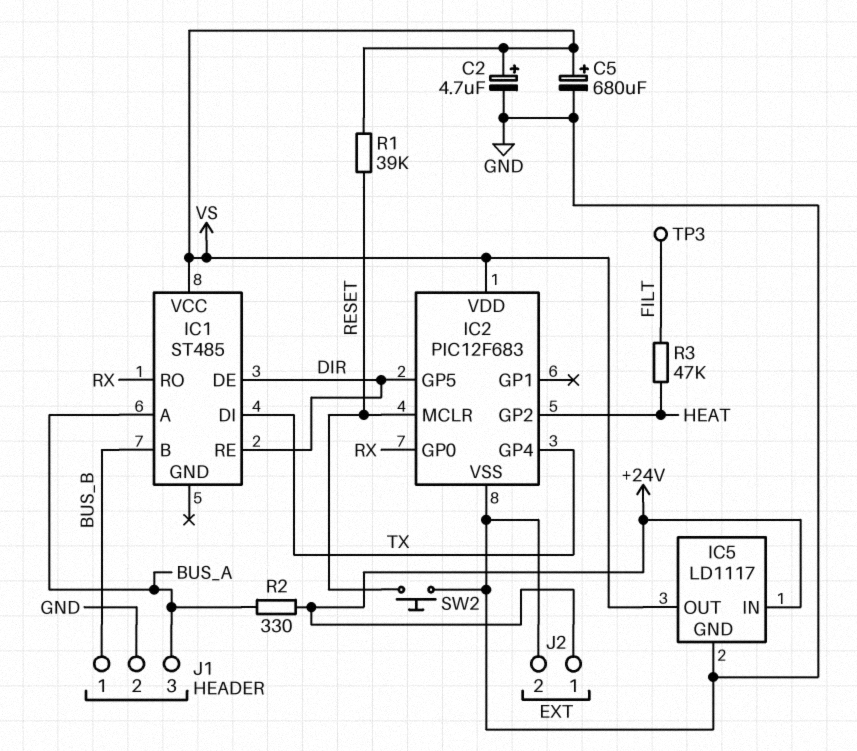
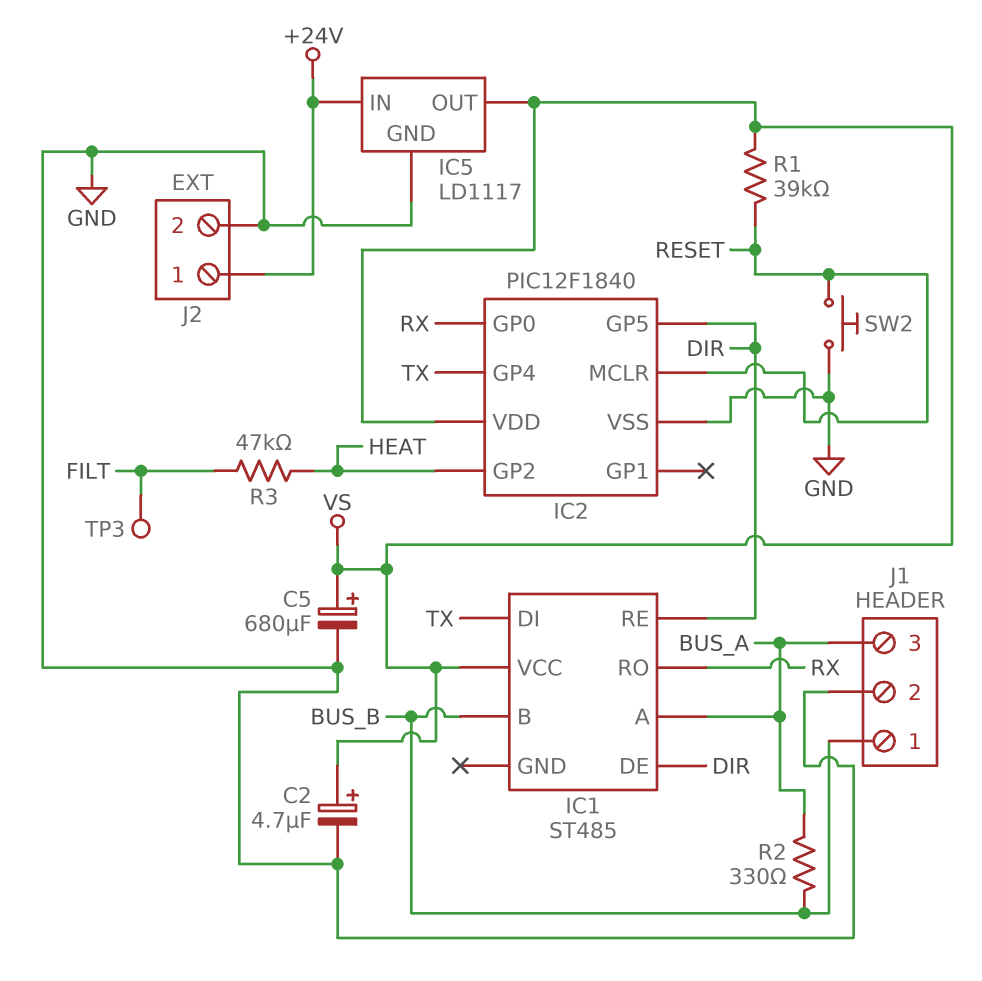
IC2: PIC12F683 -> PIC12F1840
R2: 330 (+24V, BUS_A) -> 330 (BUS_A, BUS_B)

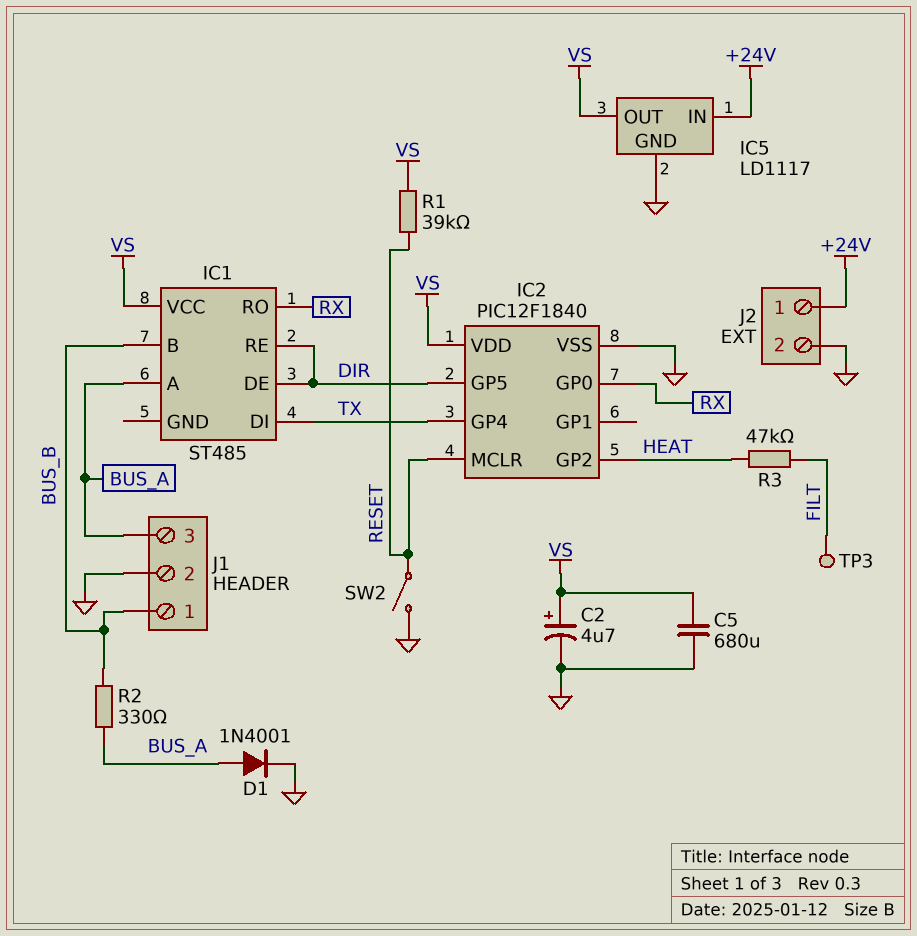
C5: 680uF (plus VS, minus GND) -> 680uF (GND, VS)
D1: none -> diode 1N4001 (A BUS_A, K GND)
SW2: button (GND, RESET) -> switch (GND, RESET)

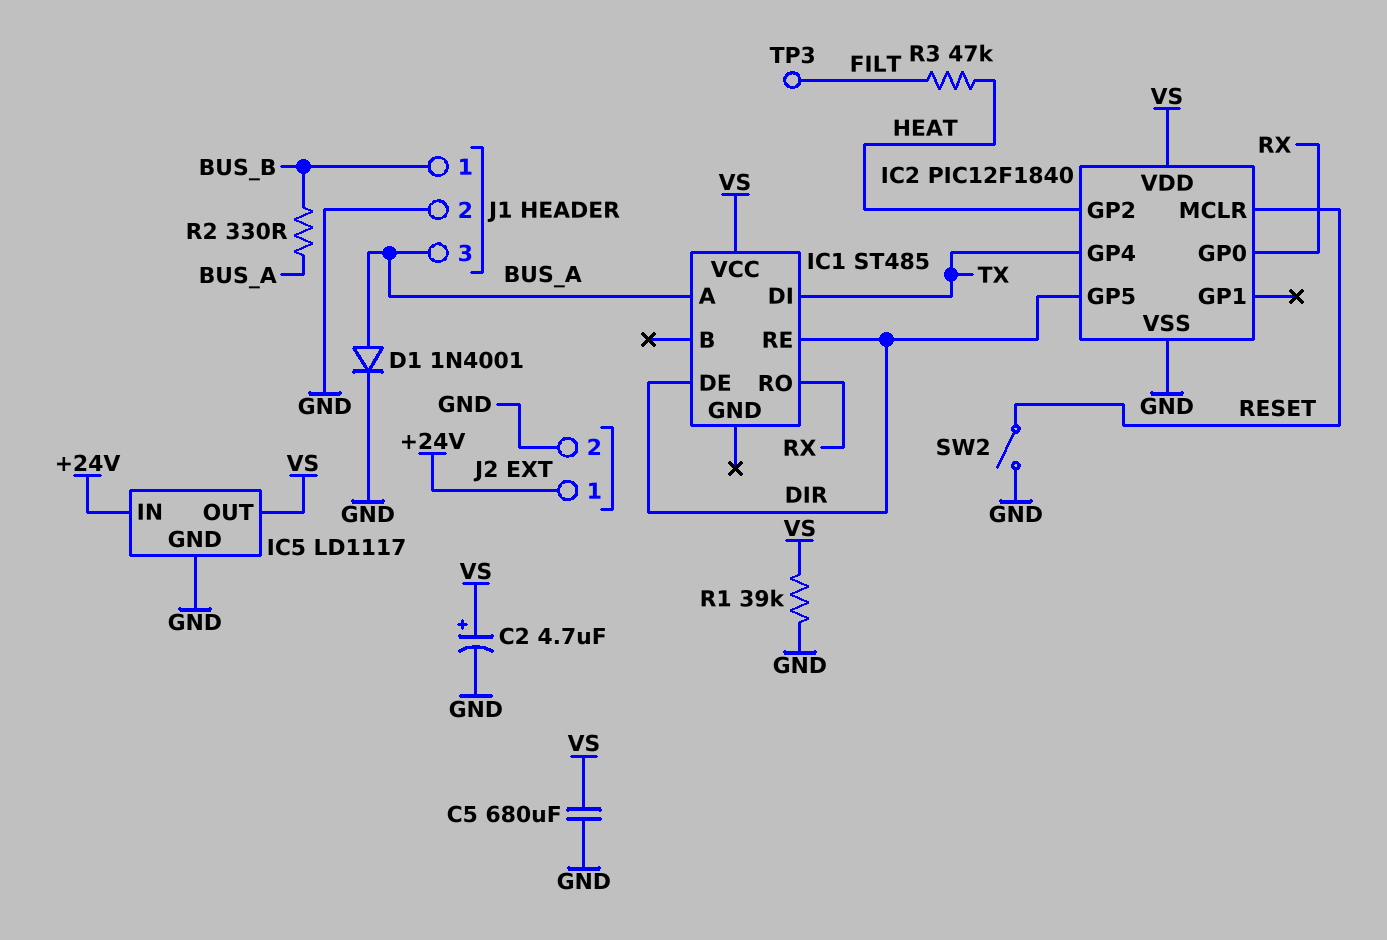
IC1 pin B: BUS_B -> none
R1: 39k (RESET, VS) -> 39k (GND, VS)

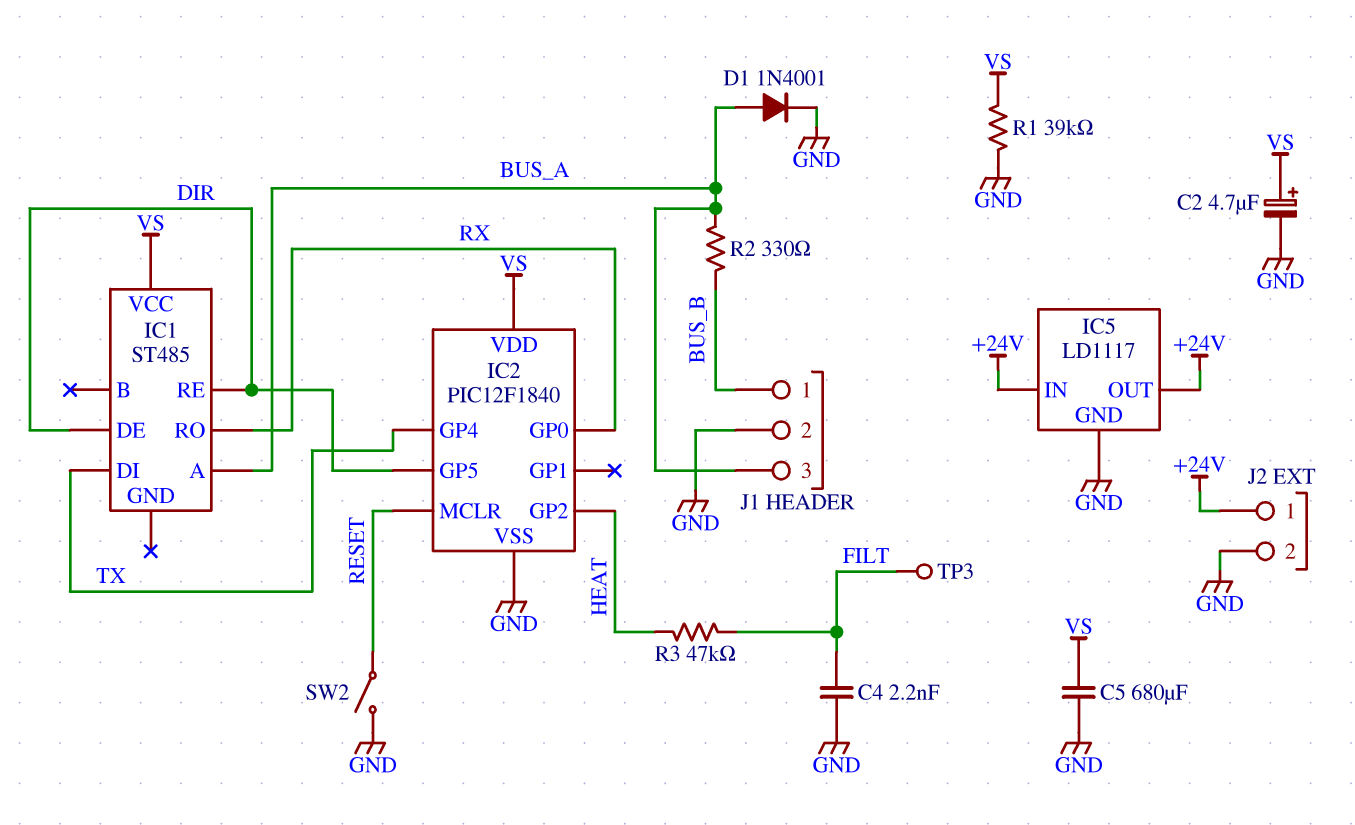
C4: none -> 2.2nF (FILT, GND)
IC5 pin OUT: VS -> +24V

